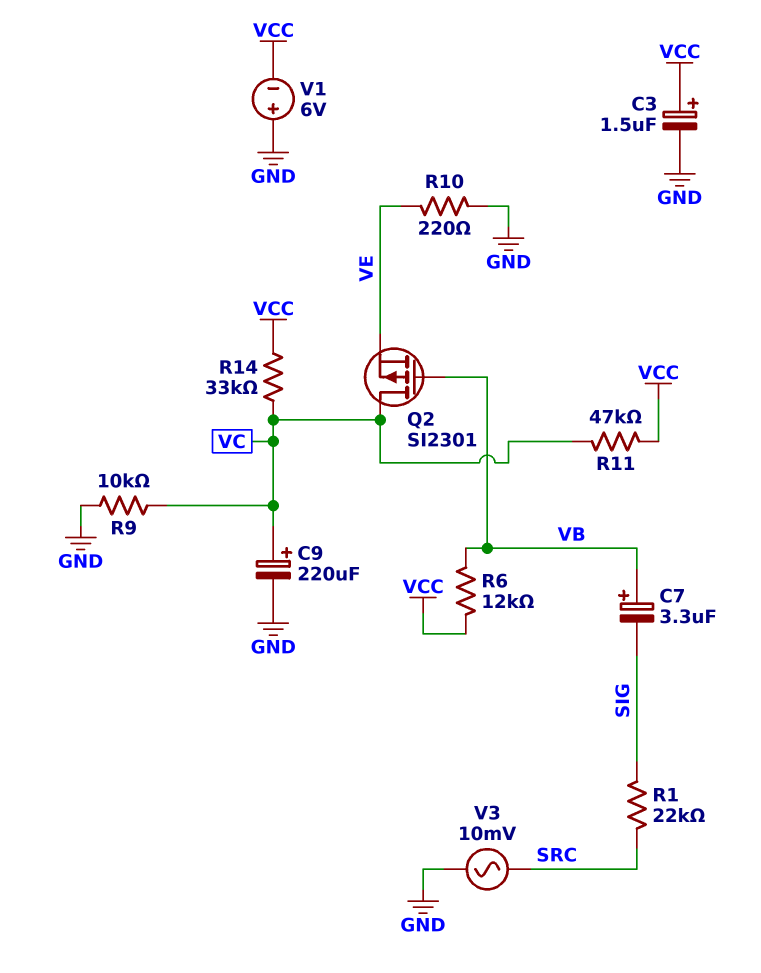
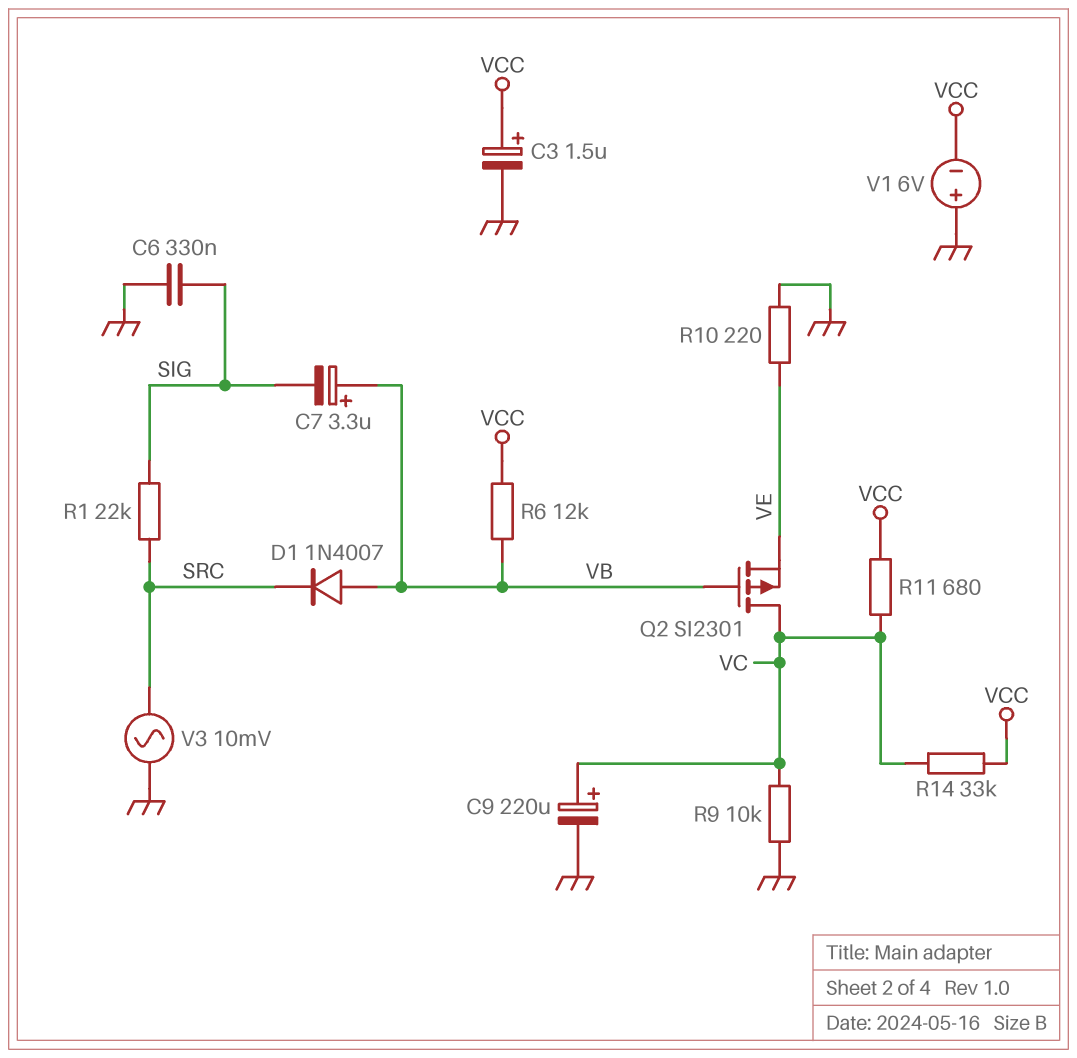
C6: none -> 330nF (GND, SIG)
D1: none -> diode 1N4007 (A VB, K SRC)
R11: 47k (VC, VCC) -> 680 (VC, VCC)

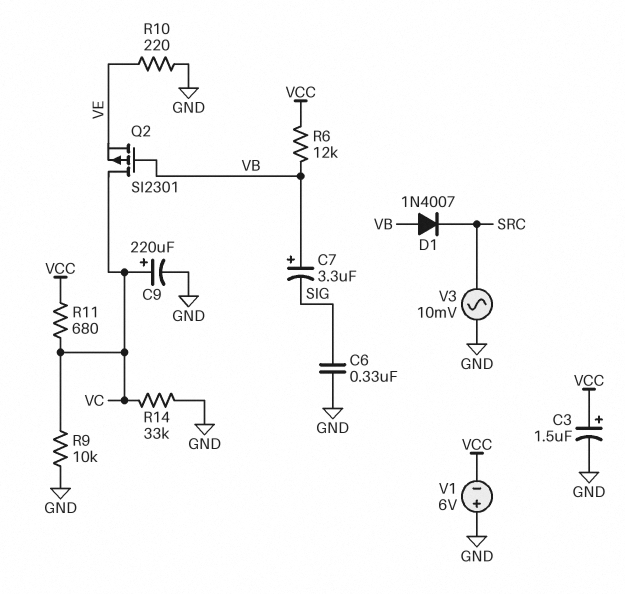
R1: 22k (SIG, SRC) -> none
R14: 33k (VC, VCC) -> 33k (GND, VC)

